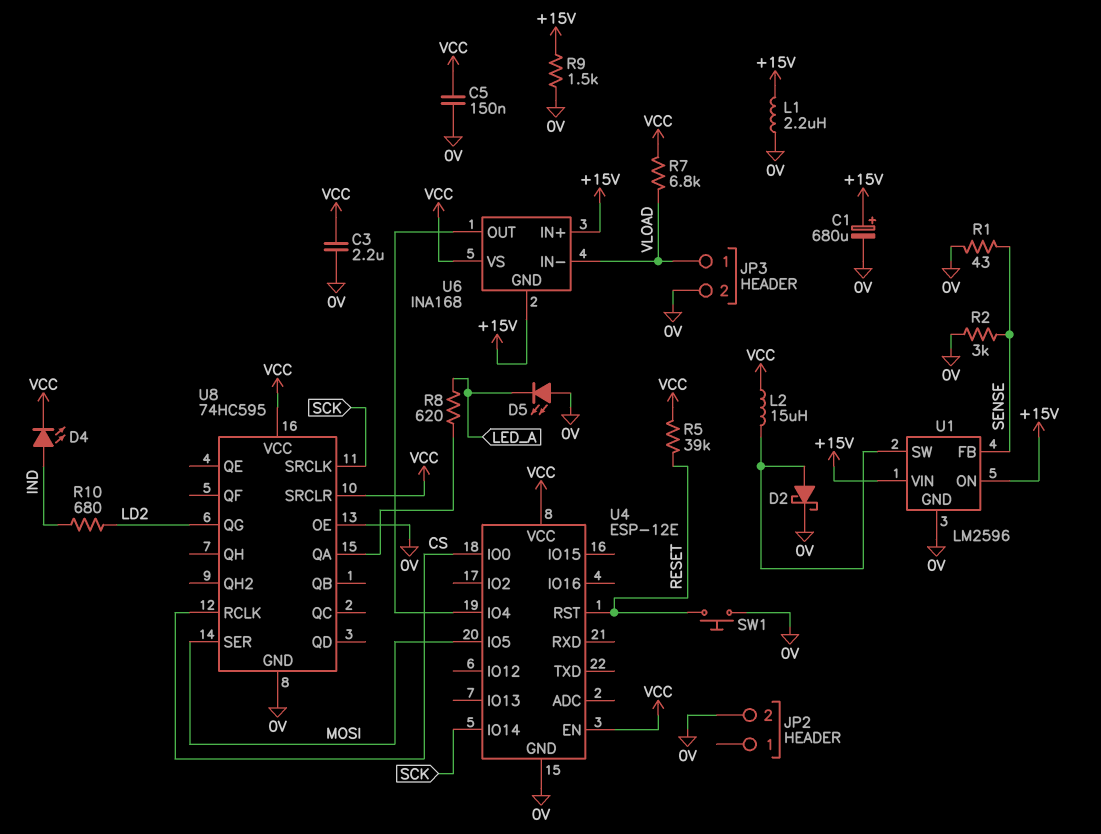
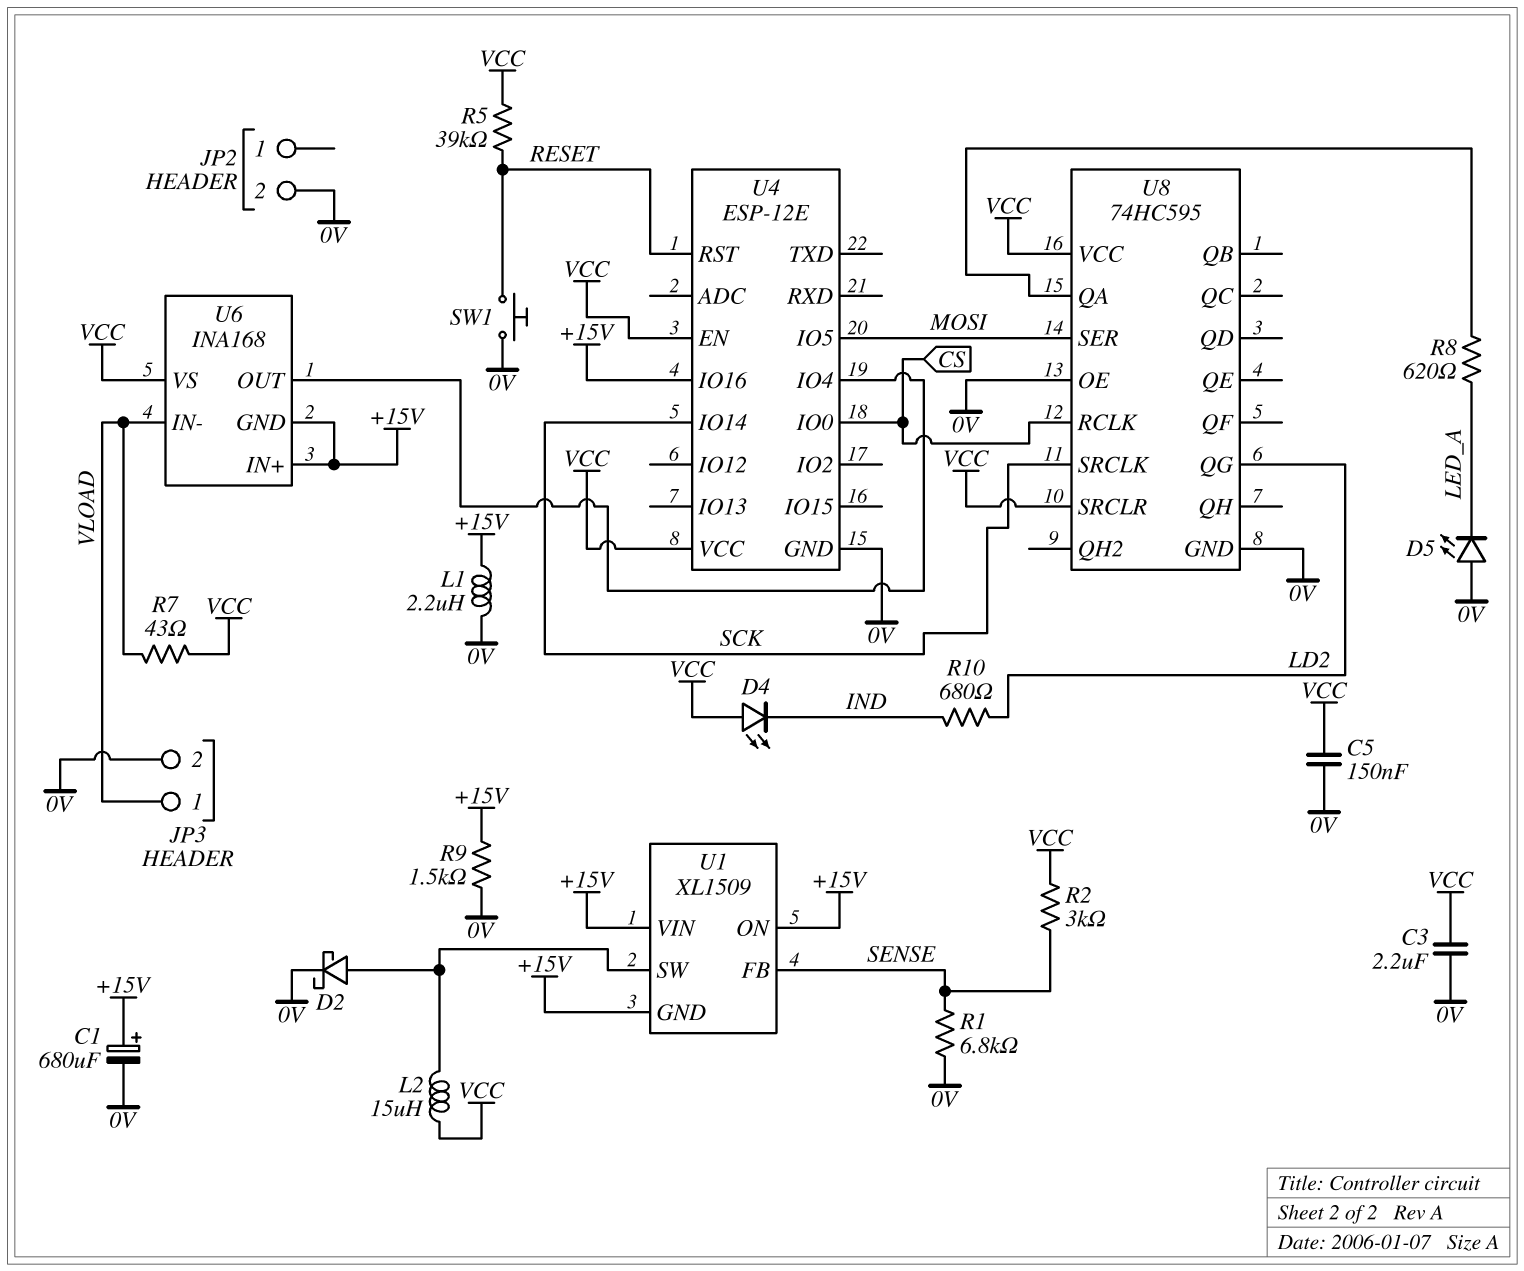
D4: LED (A IND, K VCC) -> LED (A VCC, K IND)
R1: 43 (0V, SENSE) -> 6.8k (0V, SENSE)
R2: 3k (0V, SENSE) -> 3k (SENSE, VCC)
R7: 6.8k (VCC, VLOAD) -> 43 (VCC, VLOAD)
U1: LM2596 -> XL1509
U1 pin GND: 0V -> +15V
U4 pin IO16: none -> +15V

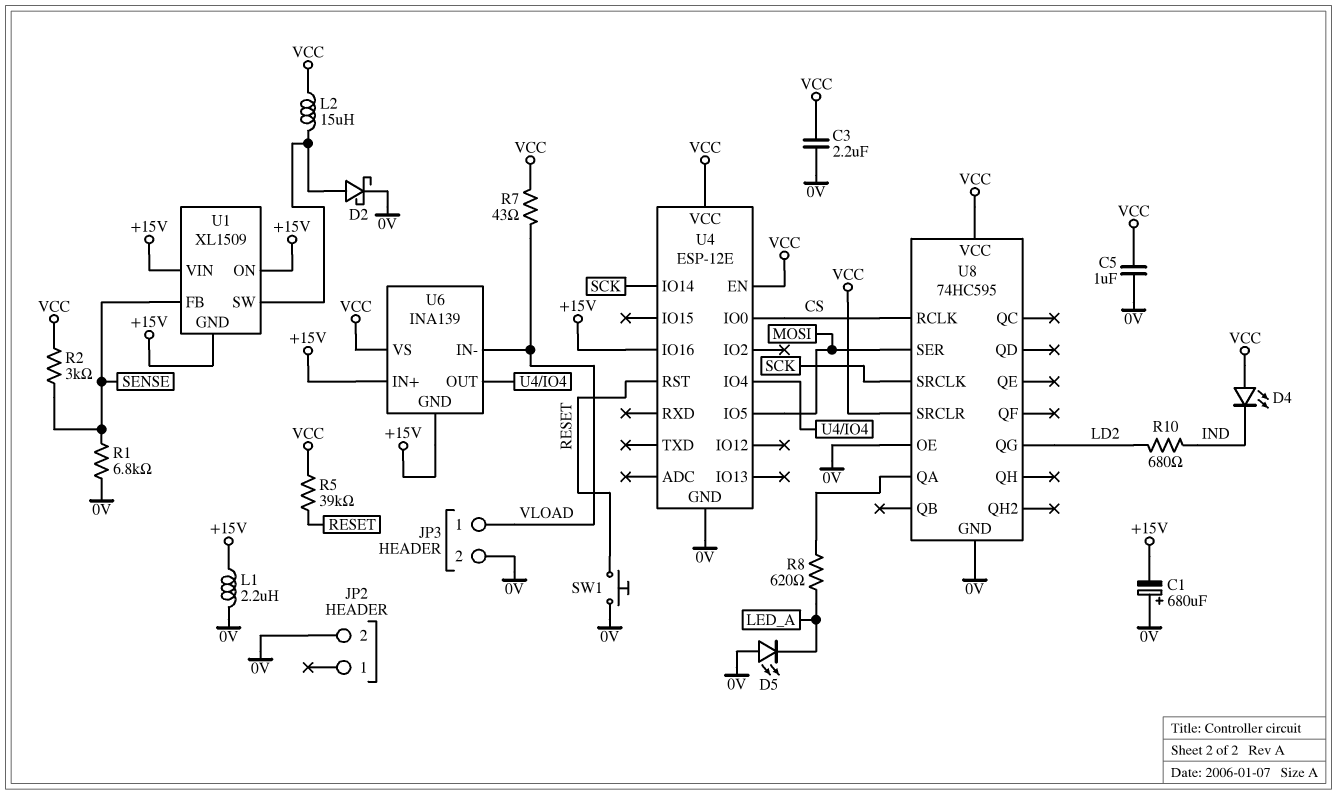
C1: 680uF (plus +15V, minus 0V) -> 680uF (plus 0V, minus +15V)
C5: 150nF (0V, VCC) -> 1uF (0V, VCC)
R9: 1.5k (+15V, 0V) -> none
U6: INA168 -> INA139

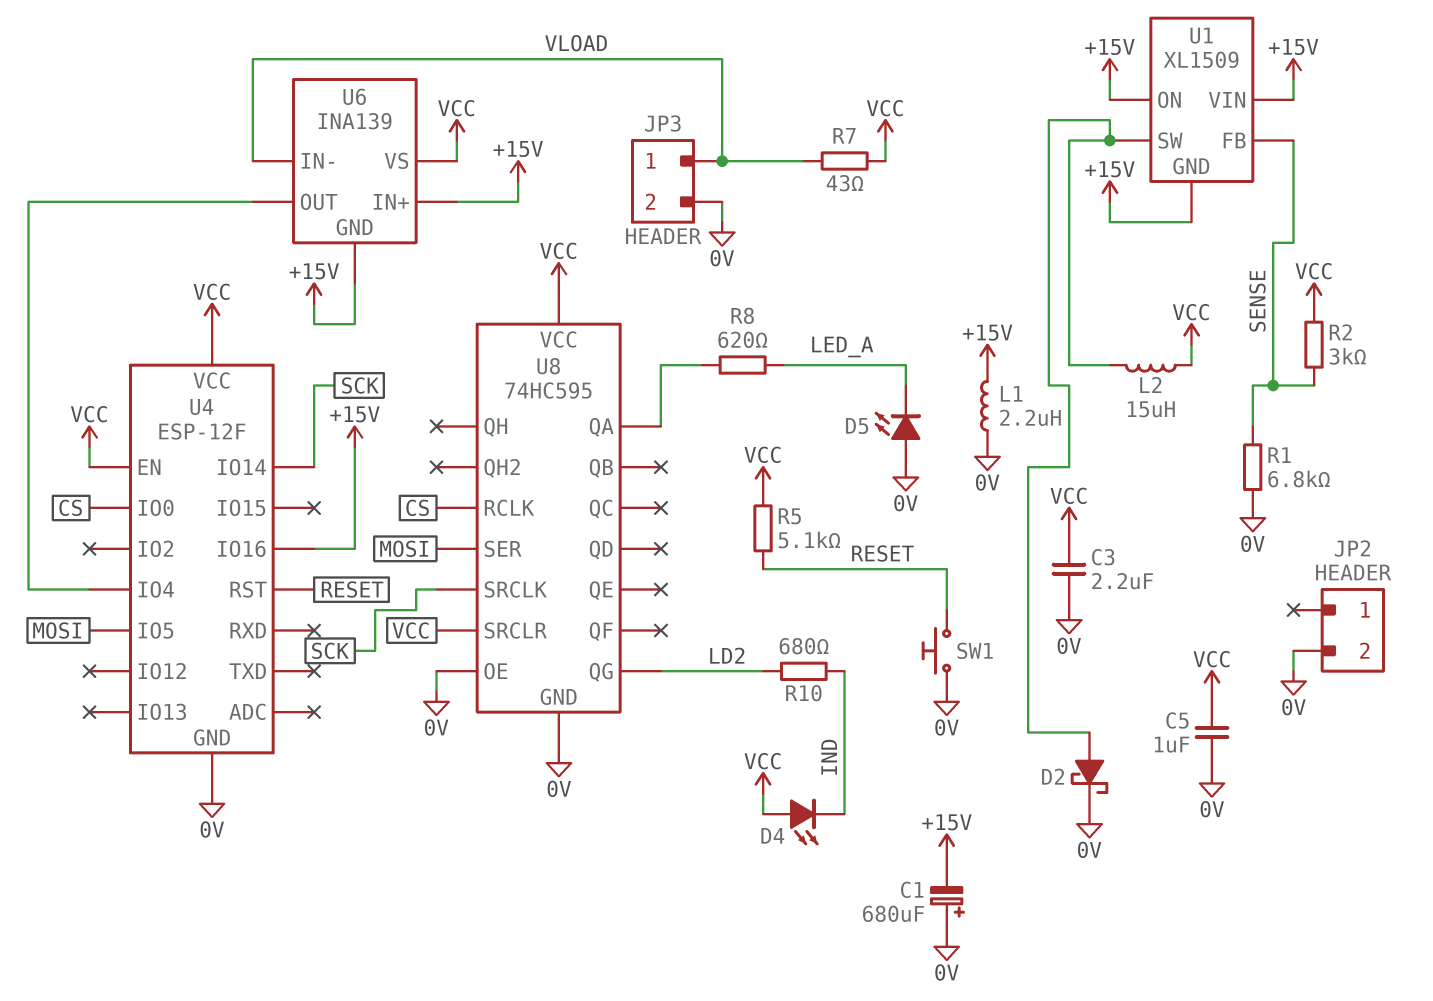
R5: 39k (RESET, VCC) -> 5.1k (RESET, VCC)
U4: ESP-12E -> ESP-12F

